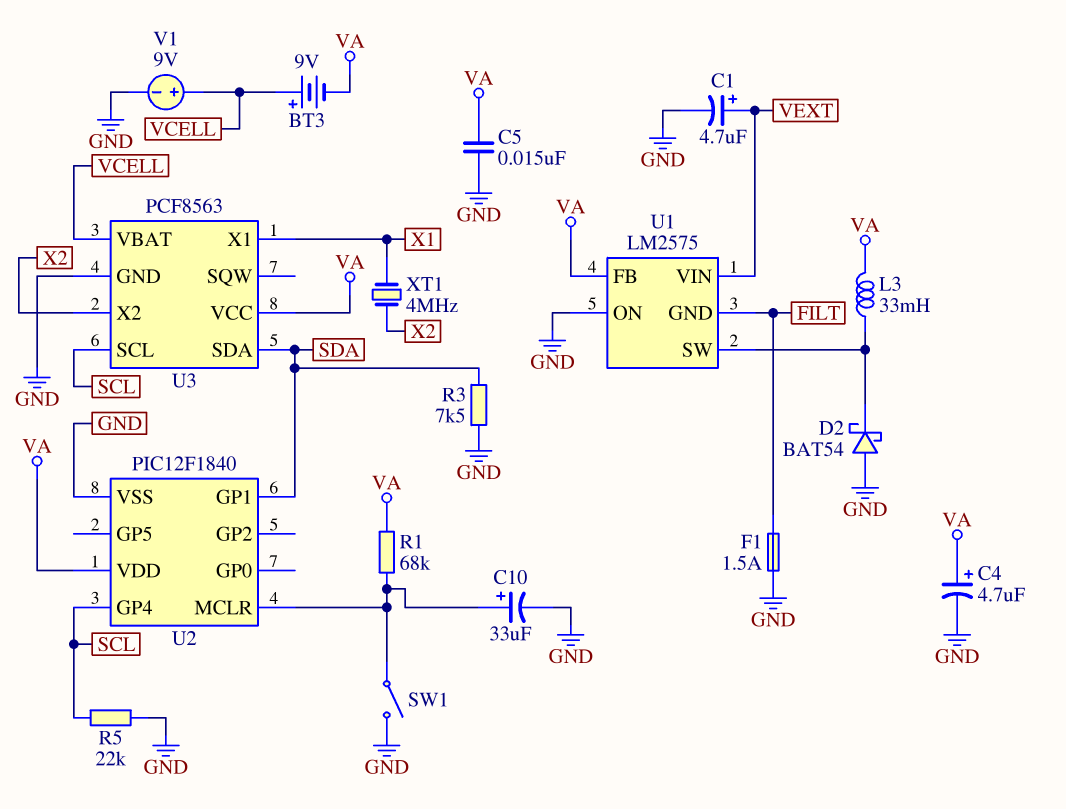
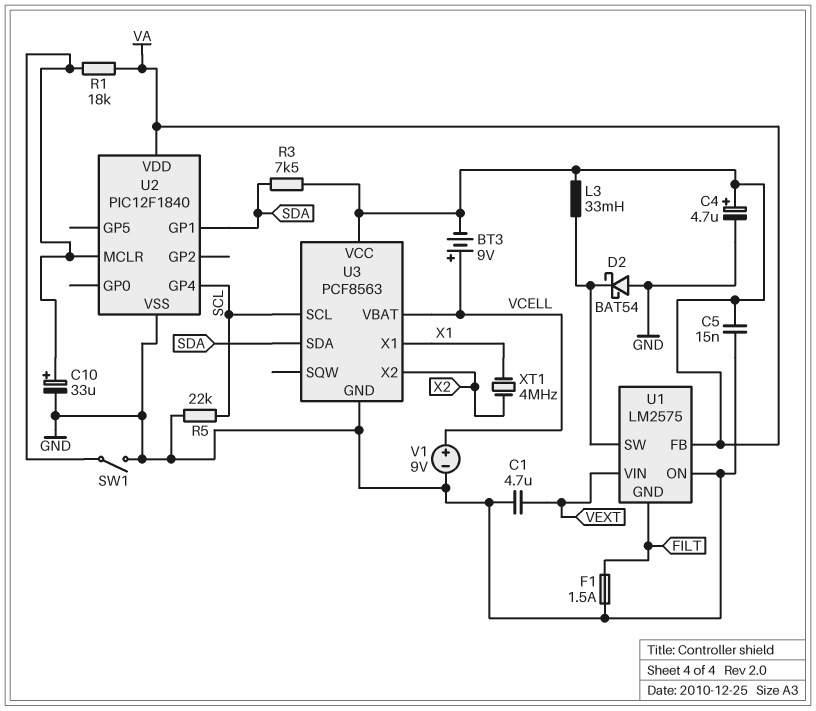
C1: 4.7uF (plus VEXT, minus GND) -> 4.7uF (GND, VEXT)
R1: 68k (U2/MCLR, VA) -> 18k (U2/MCLR, VA)
R3: 7.5k (GND, SDA) -> 7.5k (SDA, VA)

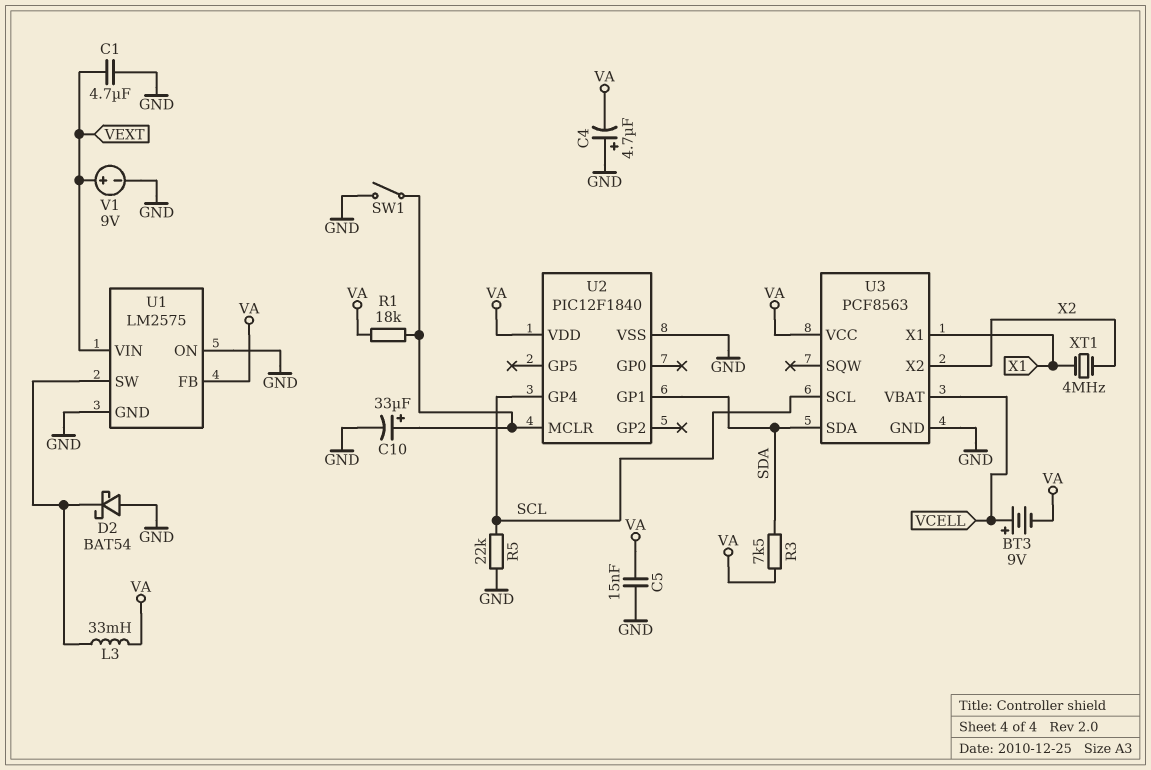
C4: 4.7uF (plus VA, minus GND) -> 4.7uF (plus GND, minus VA)
F1: 1.5A (FILT, GND) -> none
U1 pin GND: FILT -> GND
V1: 9V (plus VCELL, minus GND) -> 9V (plus VEXT, minus GND)

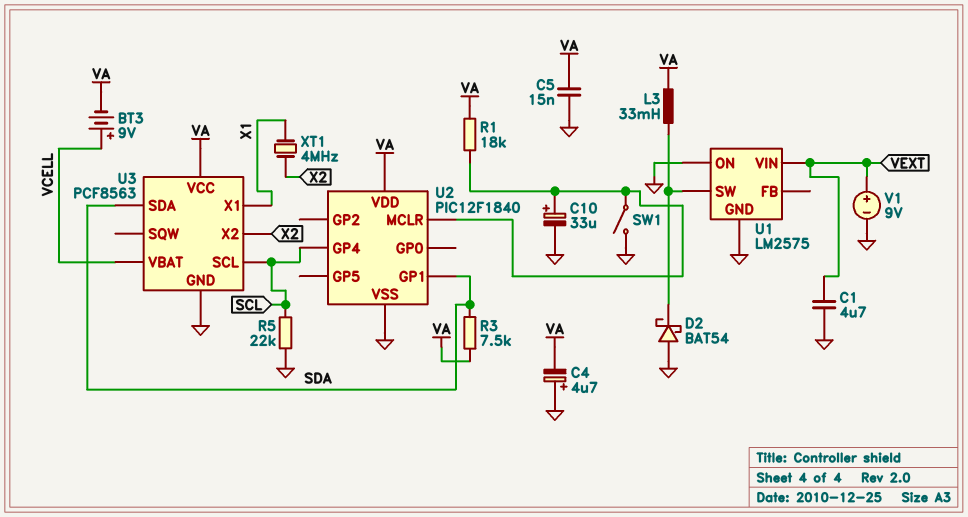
U1 pin FB: VA -> none

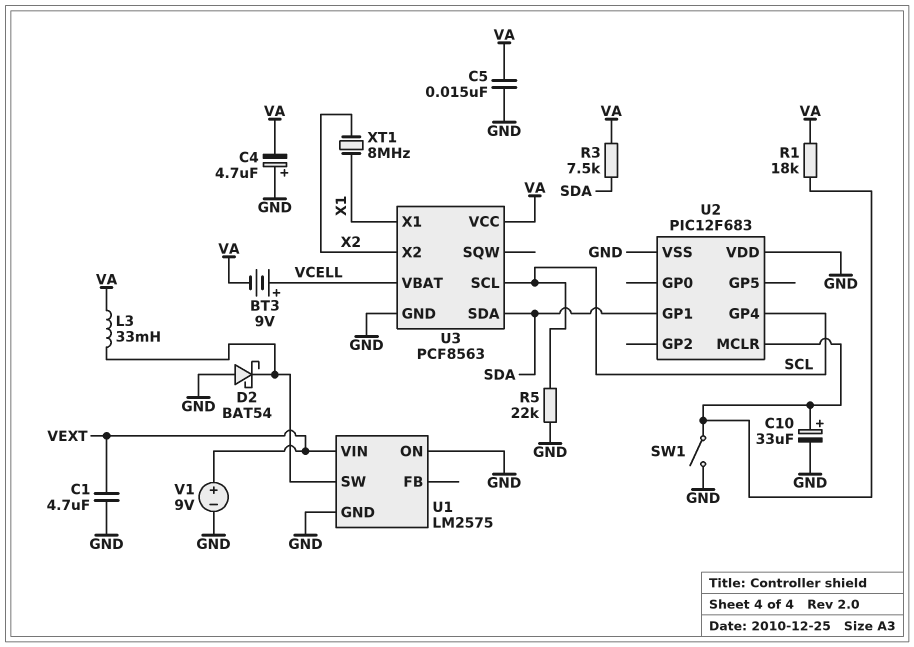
U2: PIC12F1840 -> PIC12F683
U2 pin VDD: VA -> GND
XT1: 4MHz (X1, X2) -> 8MHz (X1, X2)

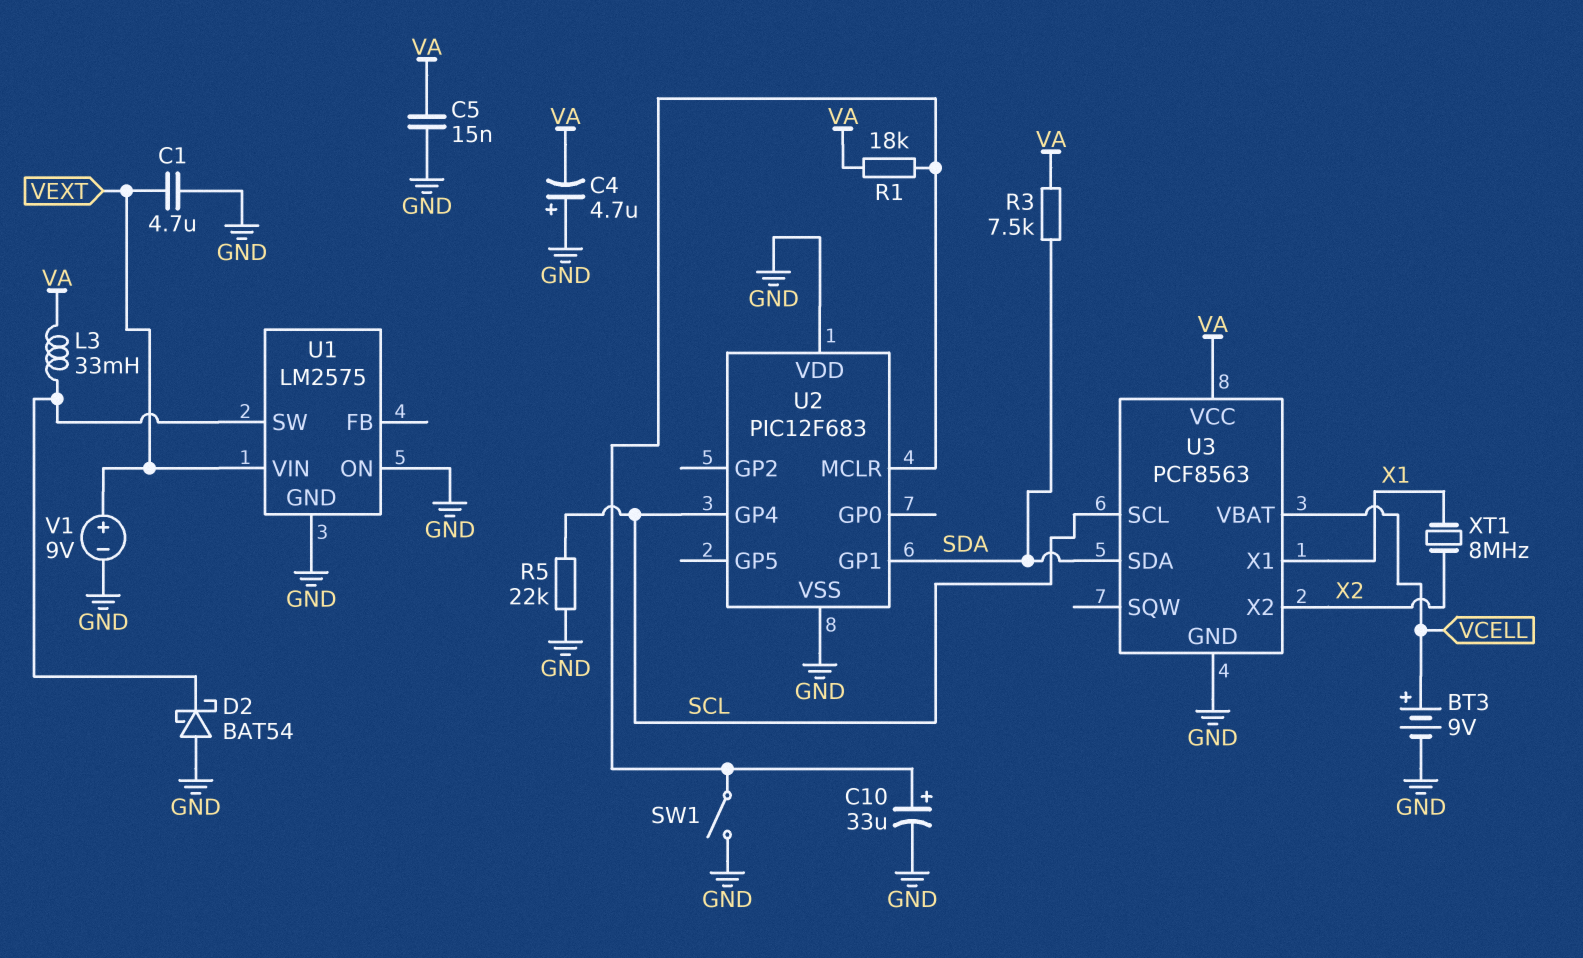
BT3: 9V (plus VCELL, minus VA) -> 9V (plus VCELL, minus GND)

